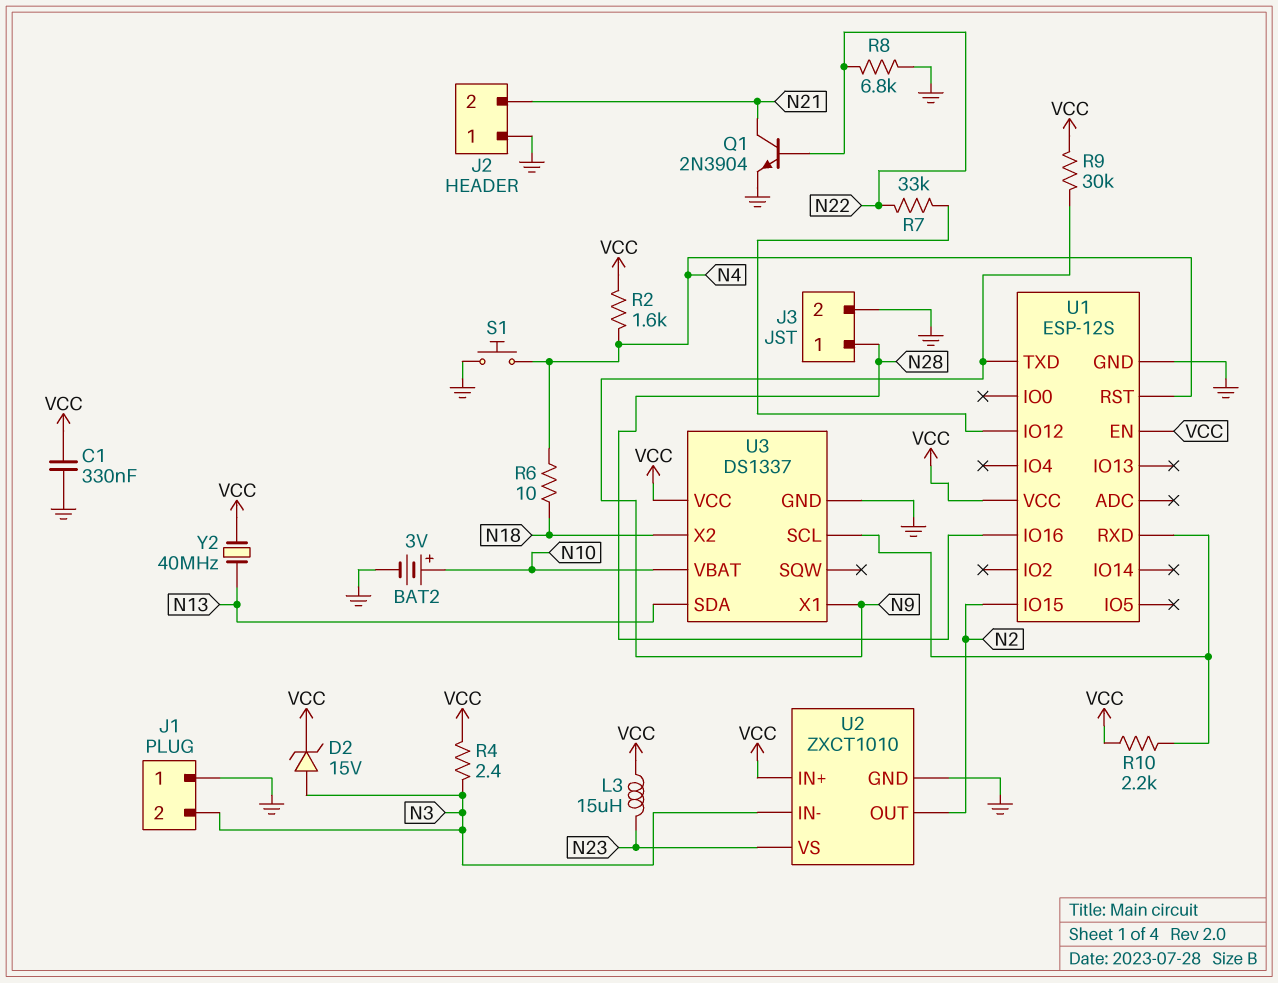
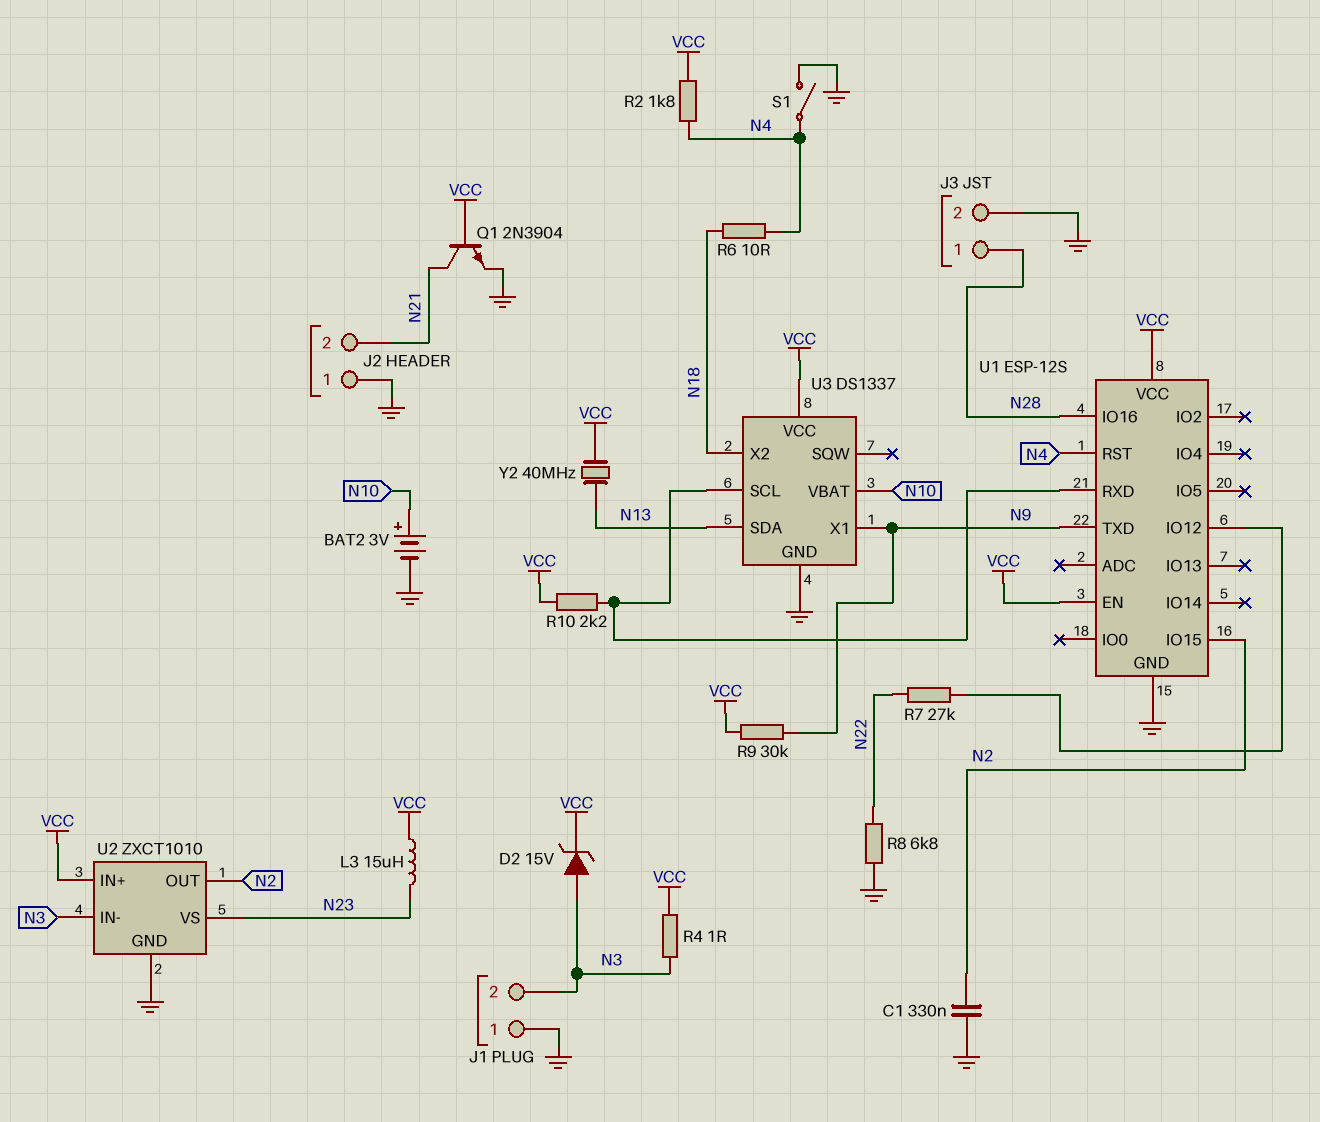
C1: 330nF (GND, VCC) -> 330nF (GND, N2)
Q1: NPN 2N3904 (B N22, C N21, E GND) -> NPN 2N3904 (B VCC, C N21, E GND)
R2: 1.6k (N4, VCC) -> 1.8k (N4, VCC)
R4: 2.4 (N3, VCC) -> 1 (N3, VCC)
R7: 33k (N22, U1/IO12) -> 27k (N22, U1/IO12)
S1: button (GND, N4) -> switch (GND, N4)

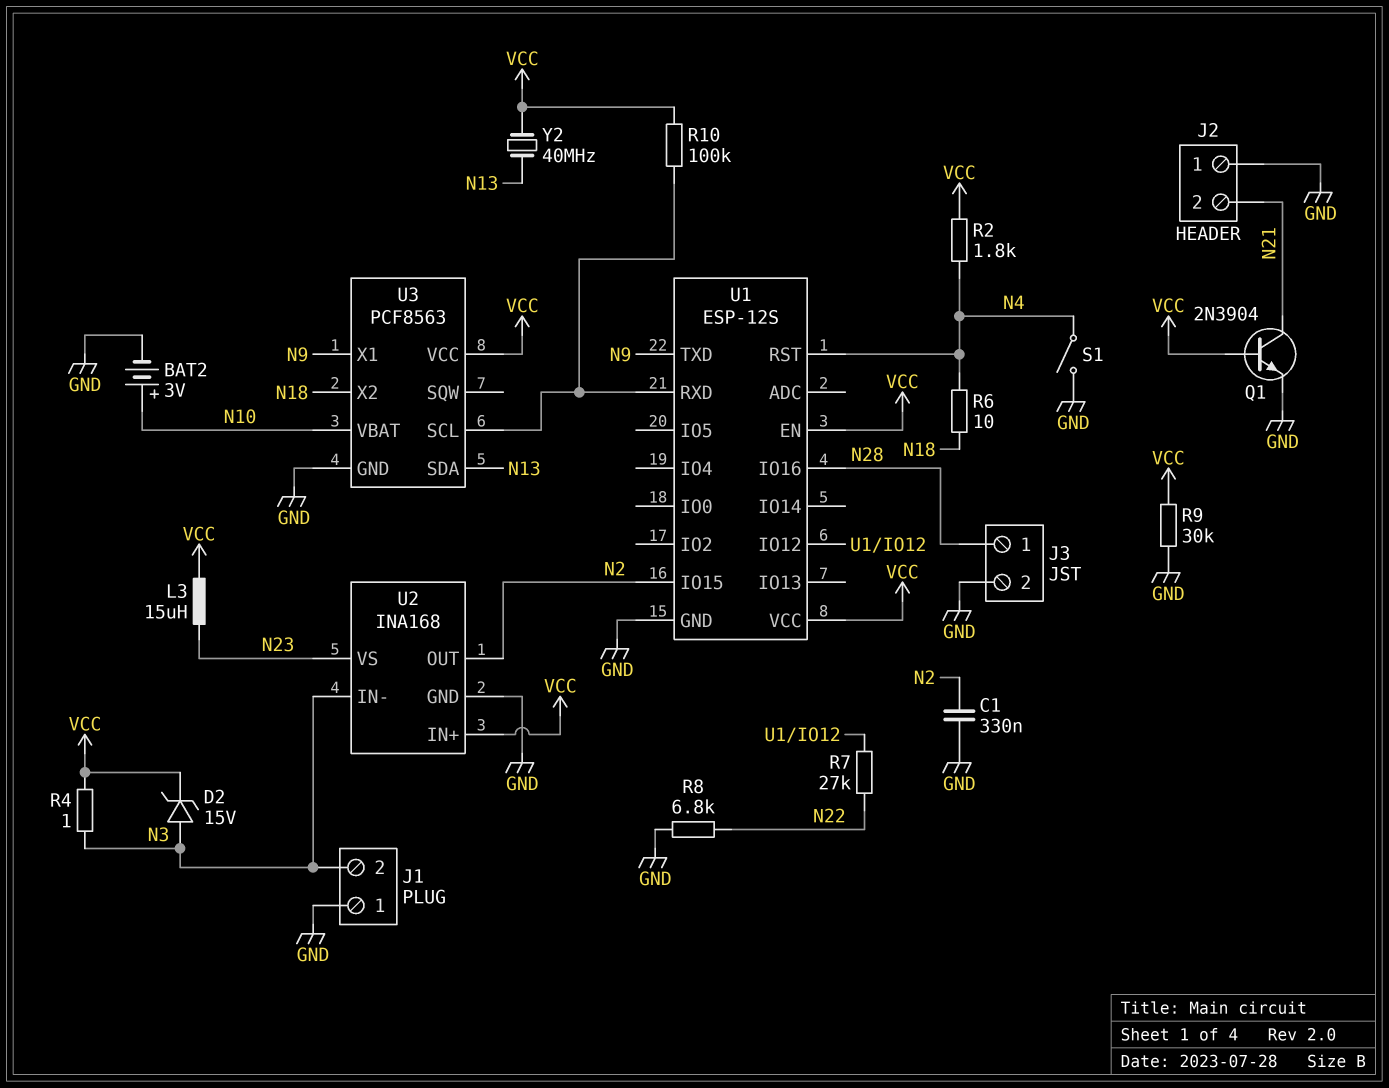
R9: 30k (N9, VCC) -> 30k (GND, VCC)
R10: 2.2k (U1/RXD, VCC) -> 100k (U1/RXD, VCC)
U2: ZXCT1010 -> INA168
U3: DS1337 -> PCF8563

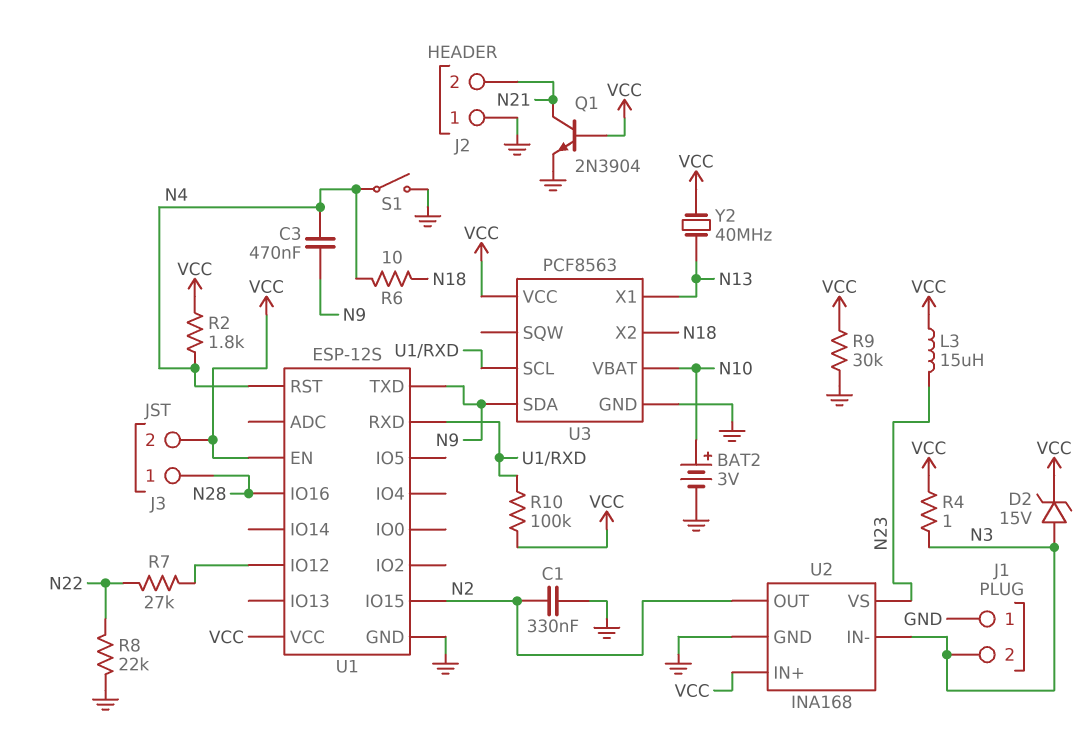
C3: none -> 470nF (N4, N9)
J3 pin 2: GND -> VCC
R8: 6.8k (GND, N22) -> 22k (GND, N22)
U3 pin SDA: N13 -> N9
U3 pin X1: N9 -> N13

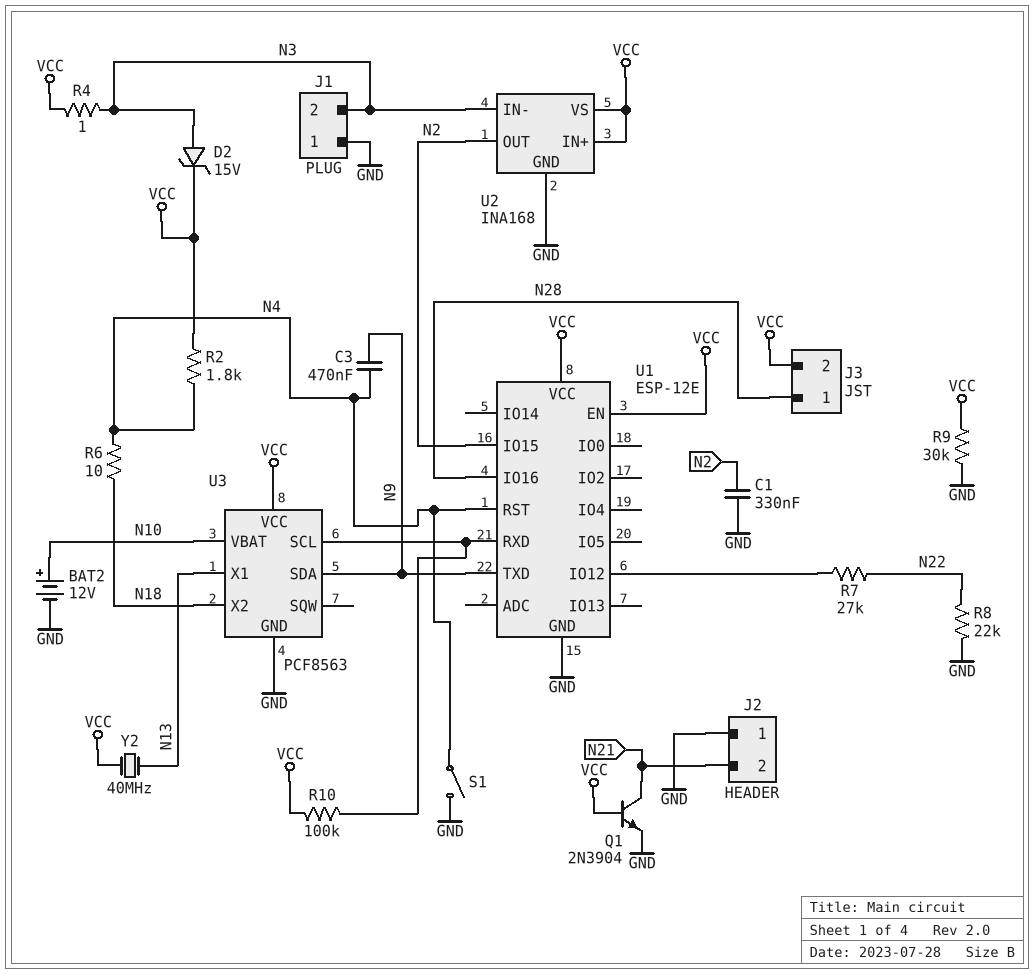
BAT2: 3V (plus N10, minus GND) -> 12V (plus N10, minus GND)
L3: 15uH (N23, VCC) -> none
U1: ESP-12S -> ESP-12E
U2 pin VS: N23 -> VCC

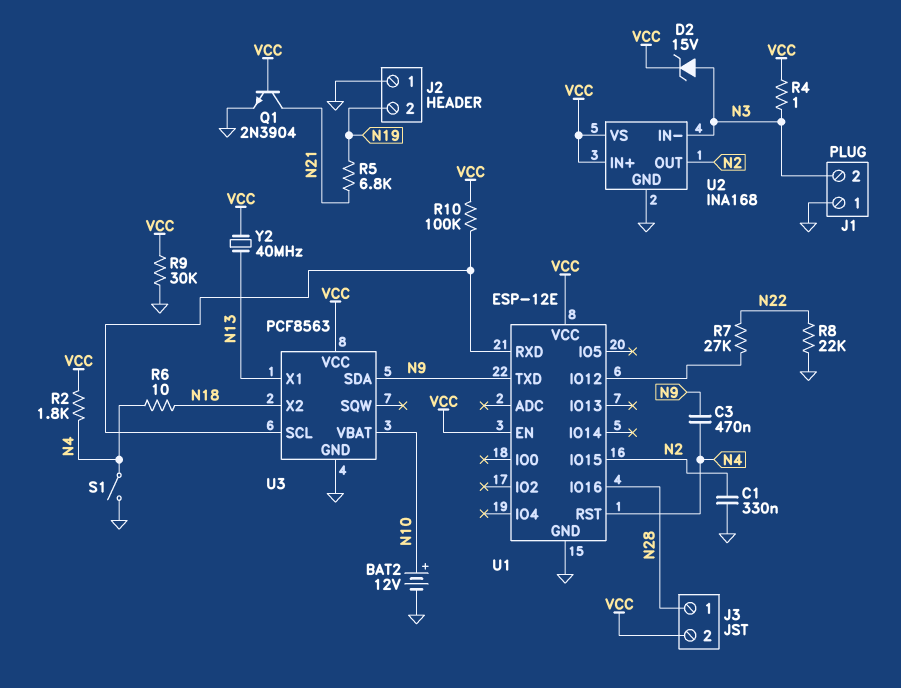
J2 pin 2: N21 -> N19
R5: none -> 6.8k (N19, N21)

